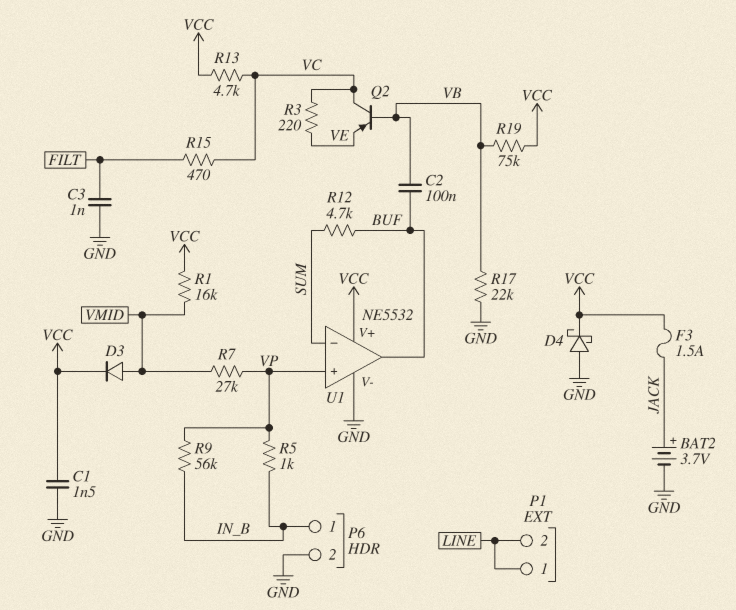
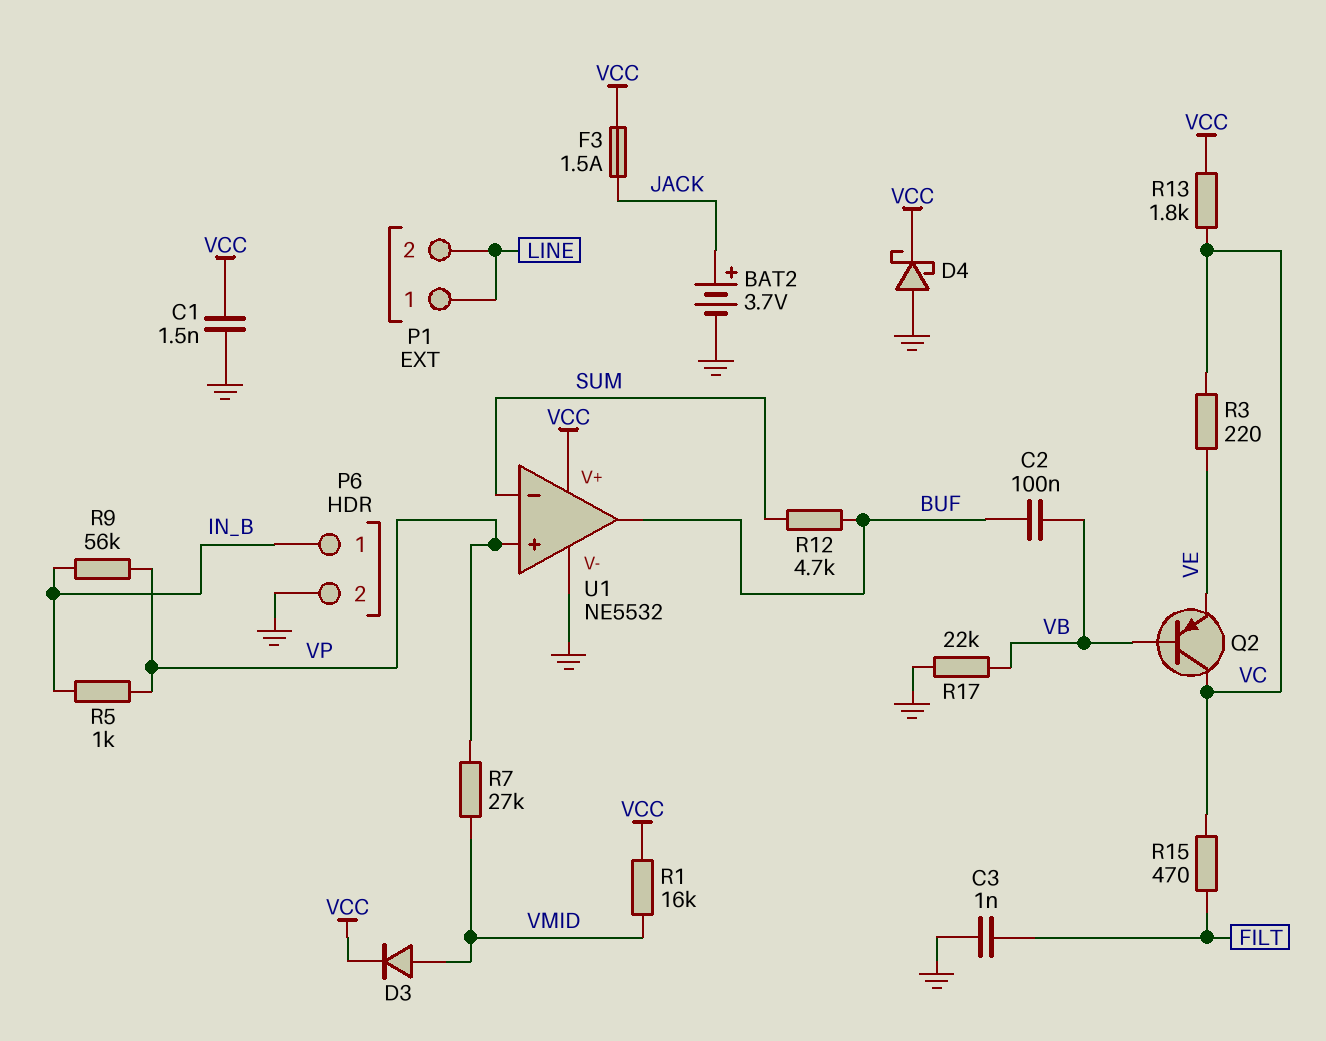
R13: 4.7k (VC, VCC) -> 1.8k (VC, VCC)
R19: 75k (VB, VCC) -> none

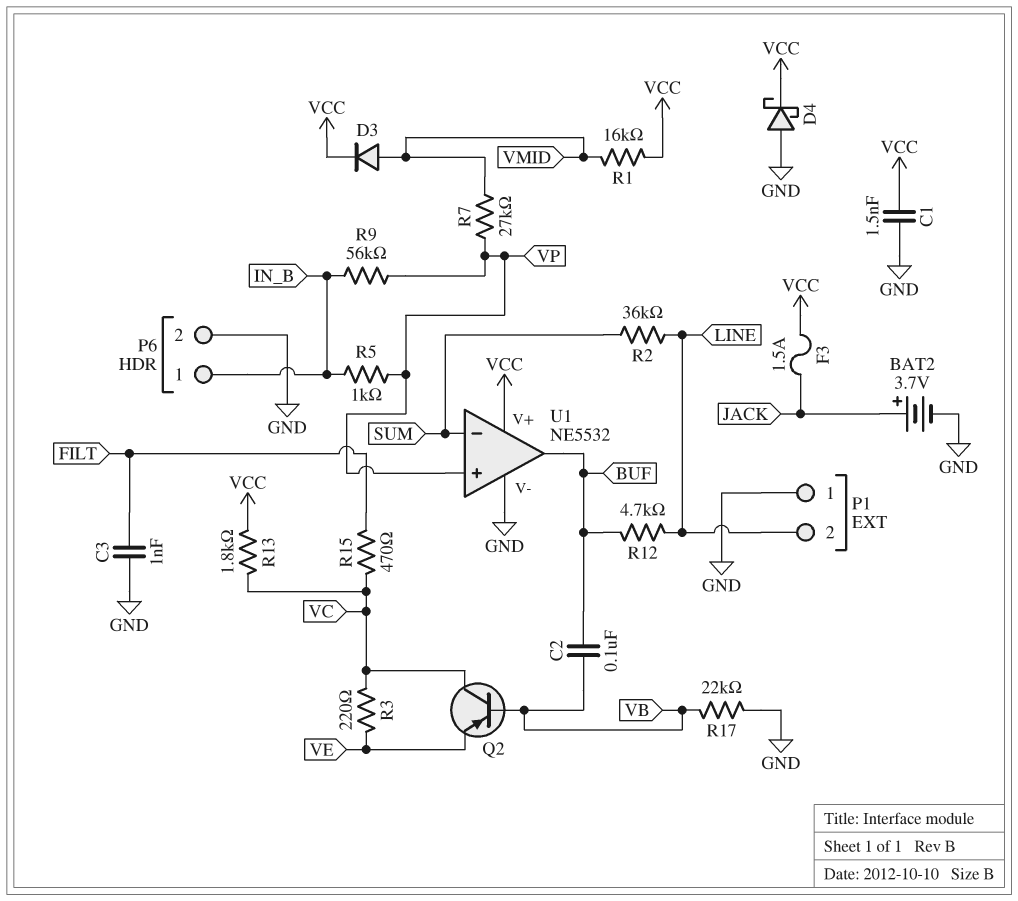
P1 pin 1: LINE -> GND
R2: none -> 36k (LINE, SUM)
R12: 4.7k (BUF, SUM) -> 4.7k (BUF, LINE)

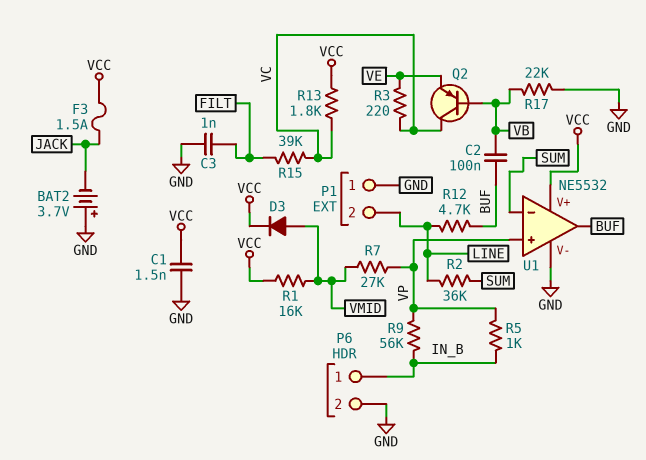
BAT2: 3.7V (plus JACK, minus GND) -> 3.7V (plus GND, minus JACK)
D4: schottky (A GND, K VCC) -> none
R15: 470 (FILT, VC) -> 39k (FILT, VC)

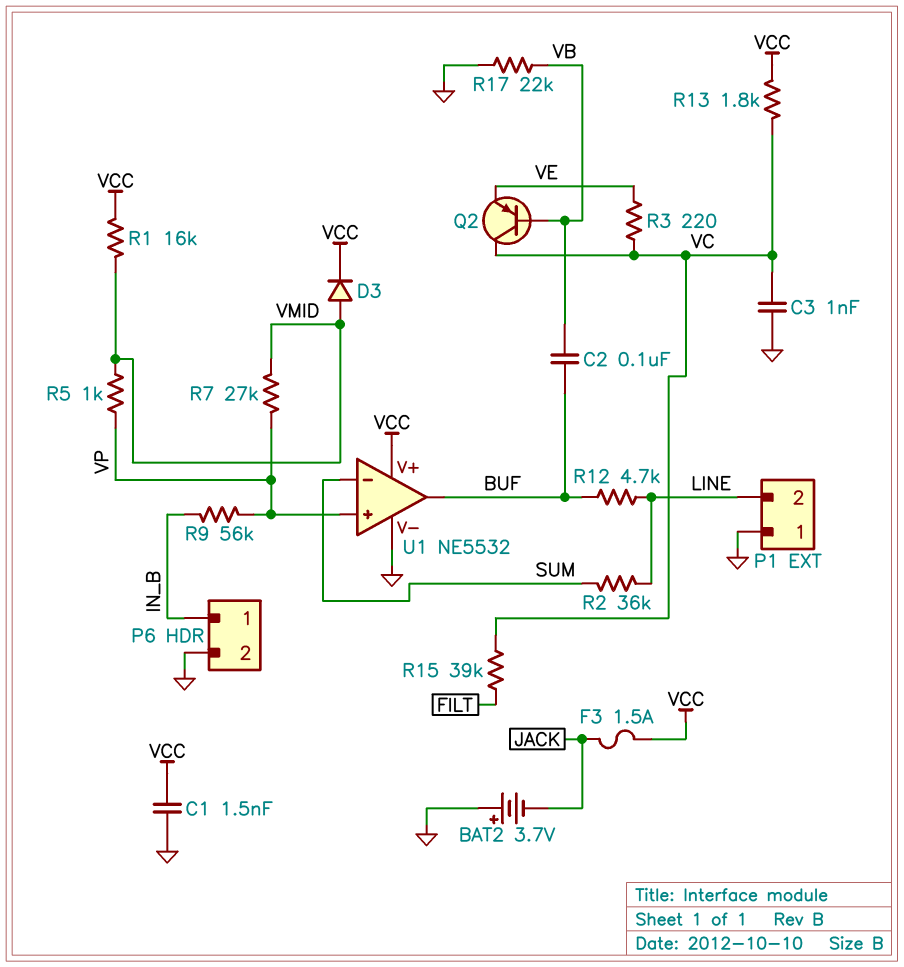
C3: 1nF (FILT, GND) -> 1nF (GND, VC)
R5: 1k (IN_B, VP) -> 1k (VMID, VP)

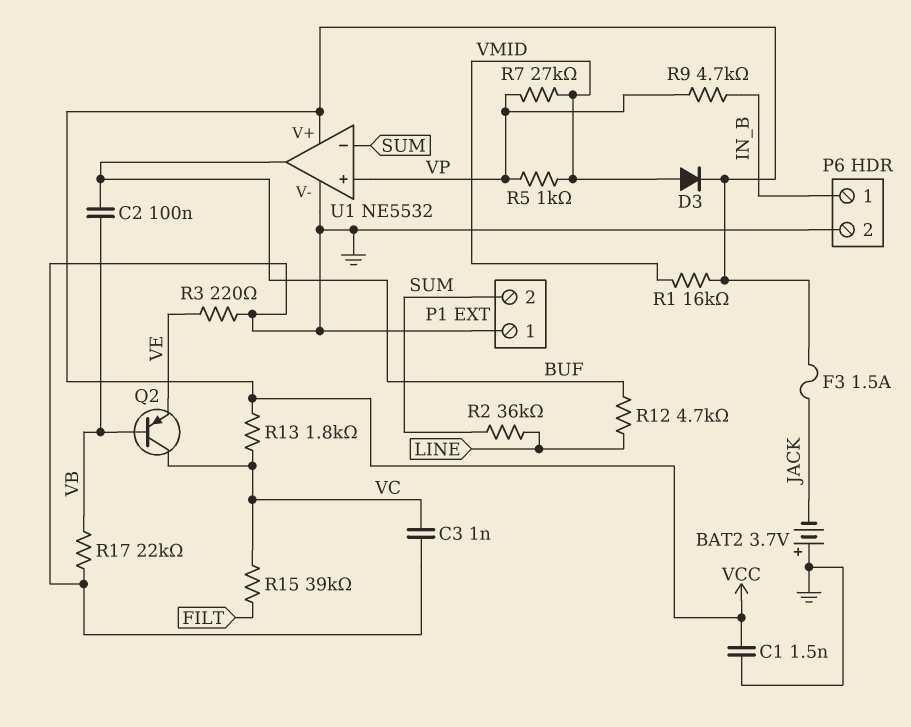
P1 pin 2: LINE -> SUM
R3: 220 (VC, VE) -> 220 (GND, VE)
R9: 56k (IN_B, VP) -> 4.7k (IN_B, VP)

